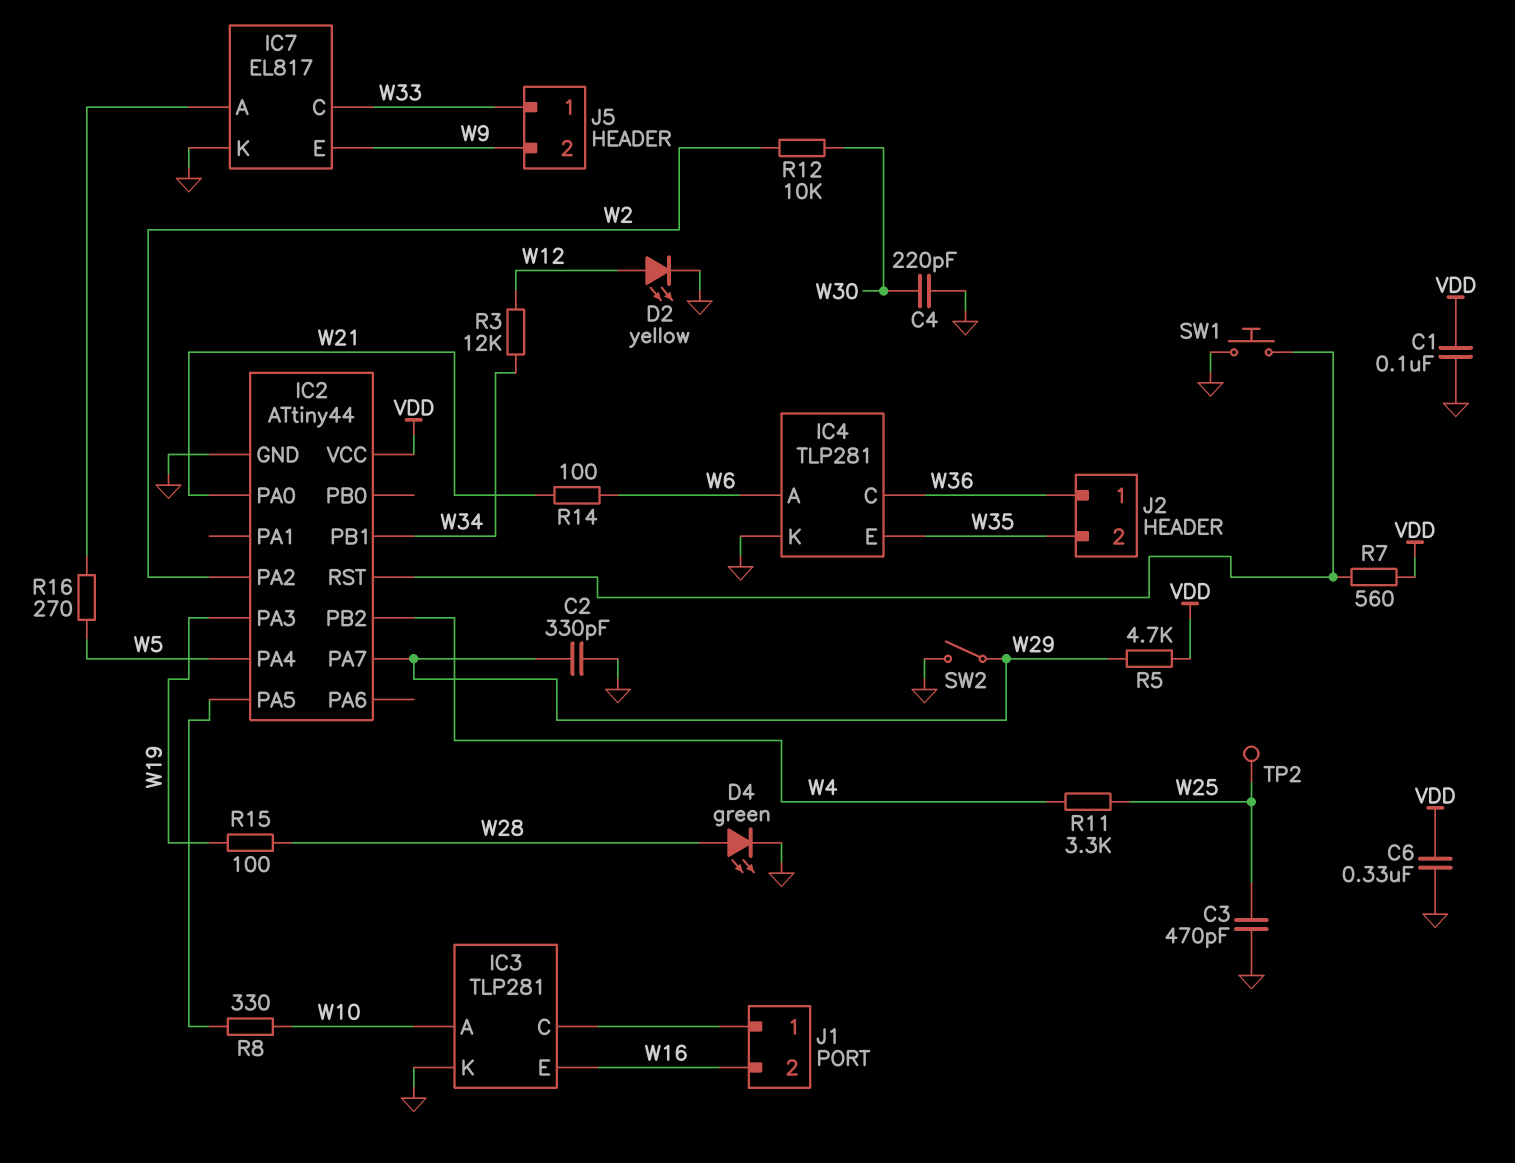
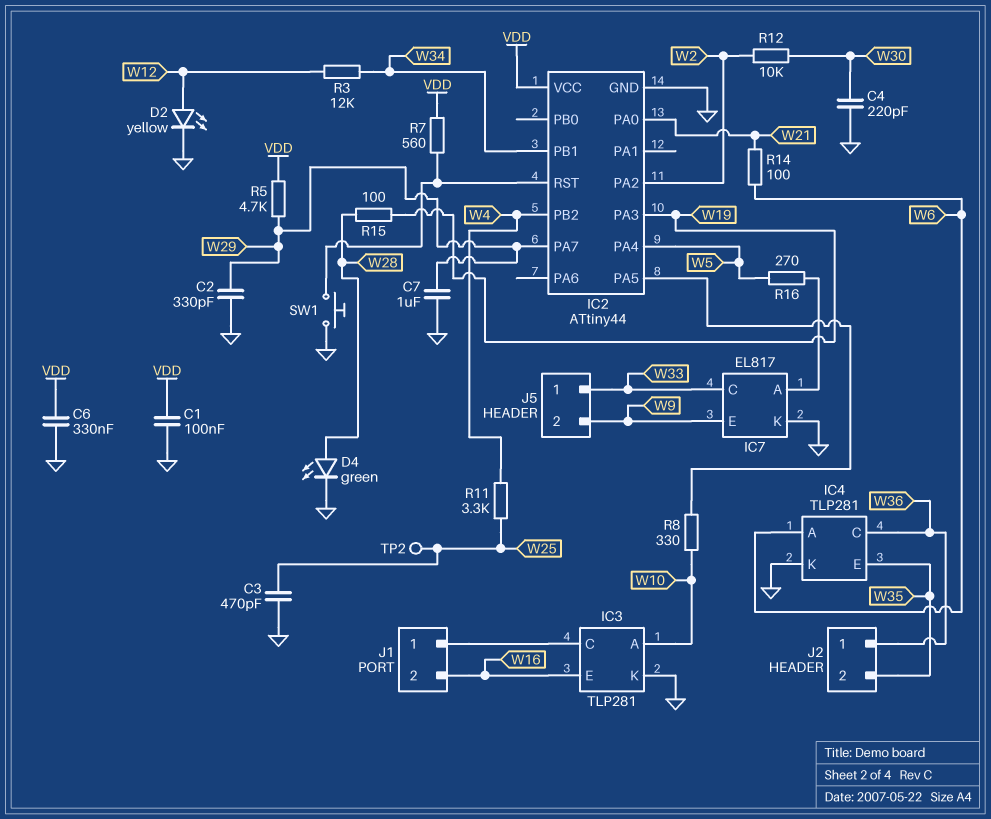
C7: none -> 1uF (GND, W29)
SW2: switch (GND, W29) -> none

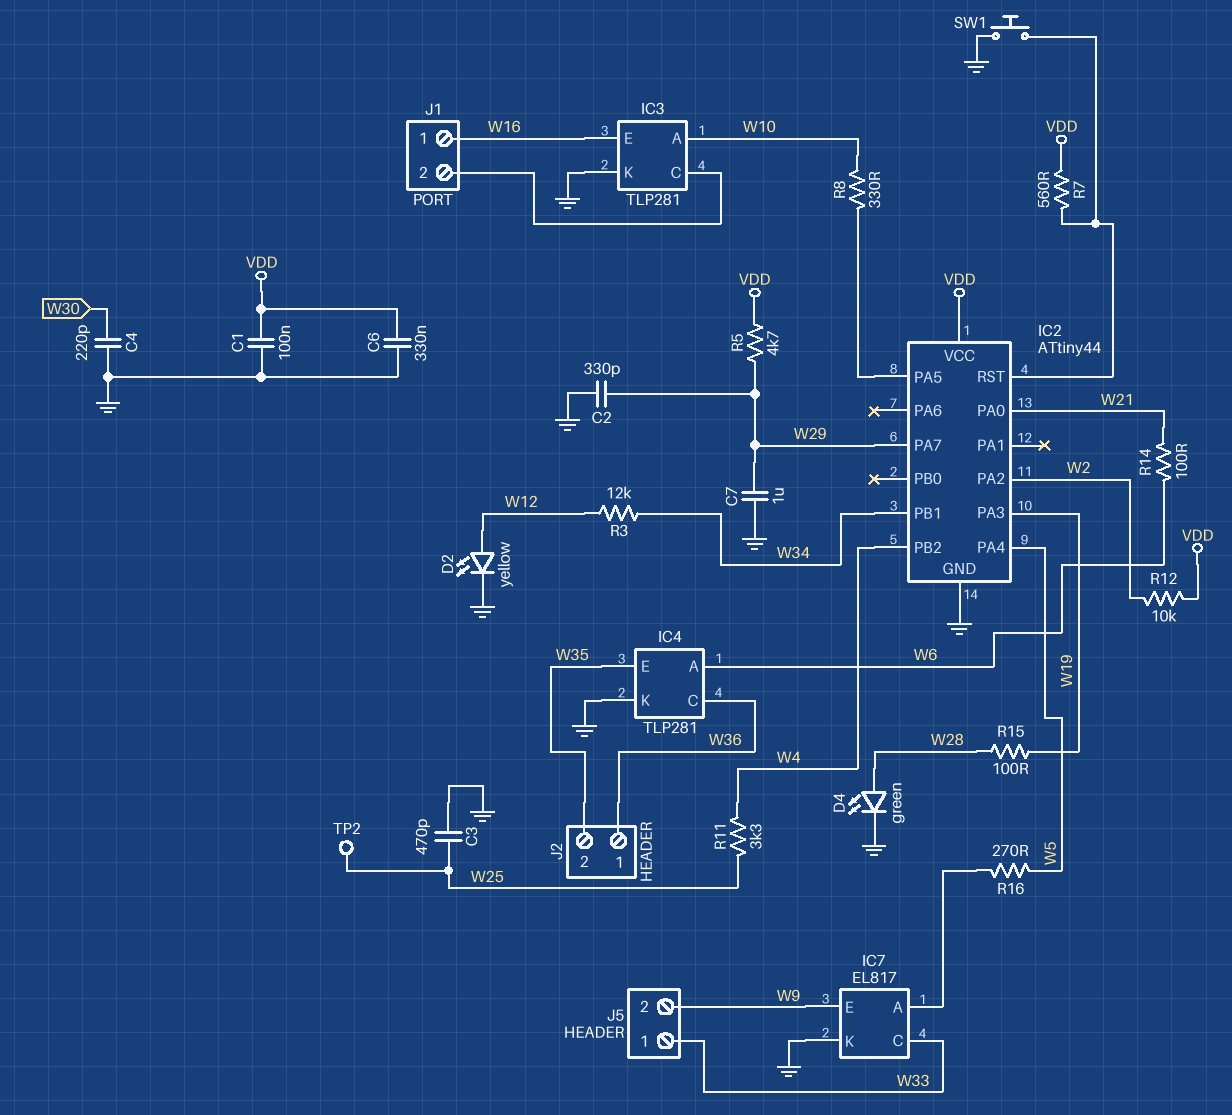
J1 pin 1: IC3/C -> W16
J1 pin 2: W16 -> IC3/C
R12: 10k (W2, W30) -> 10k (VDD, W2)

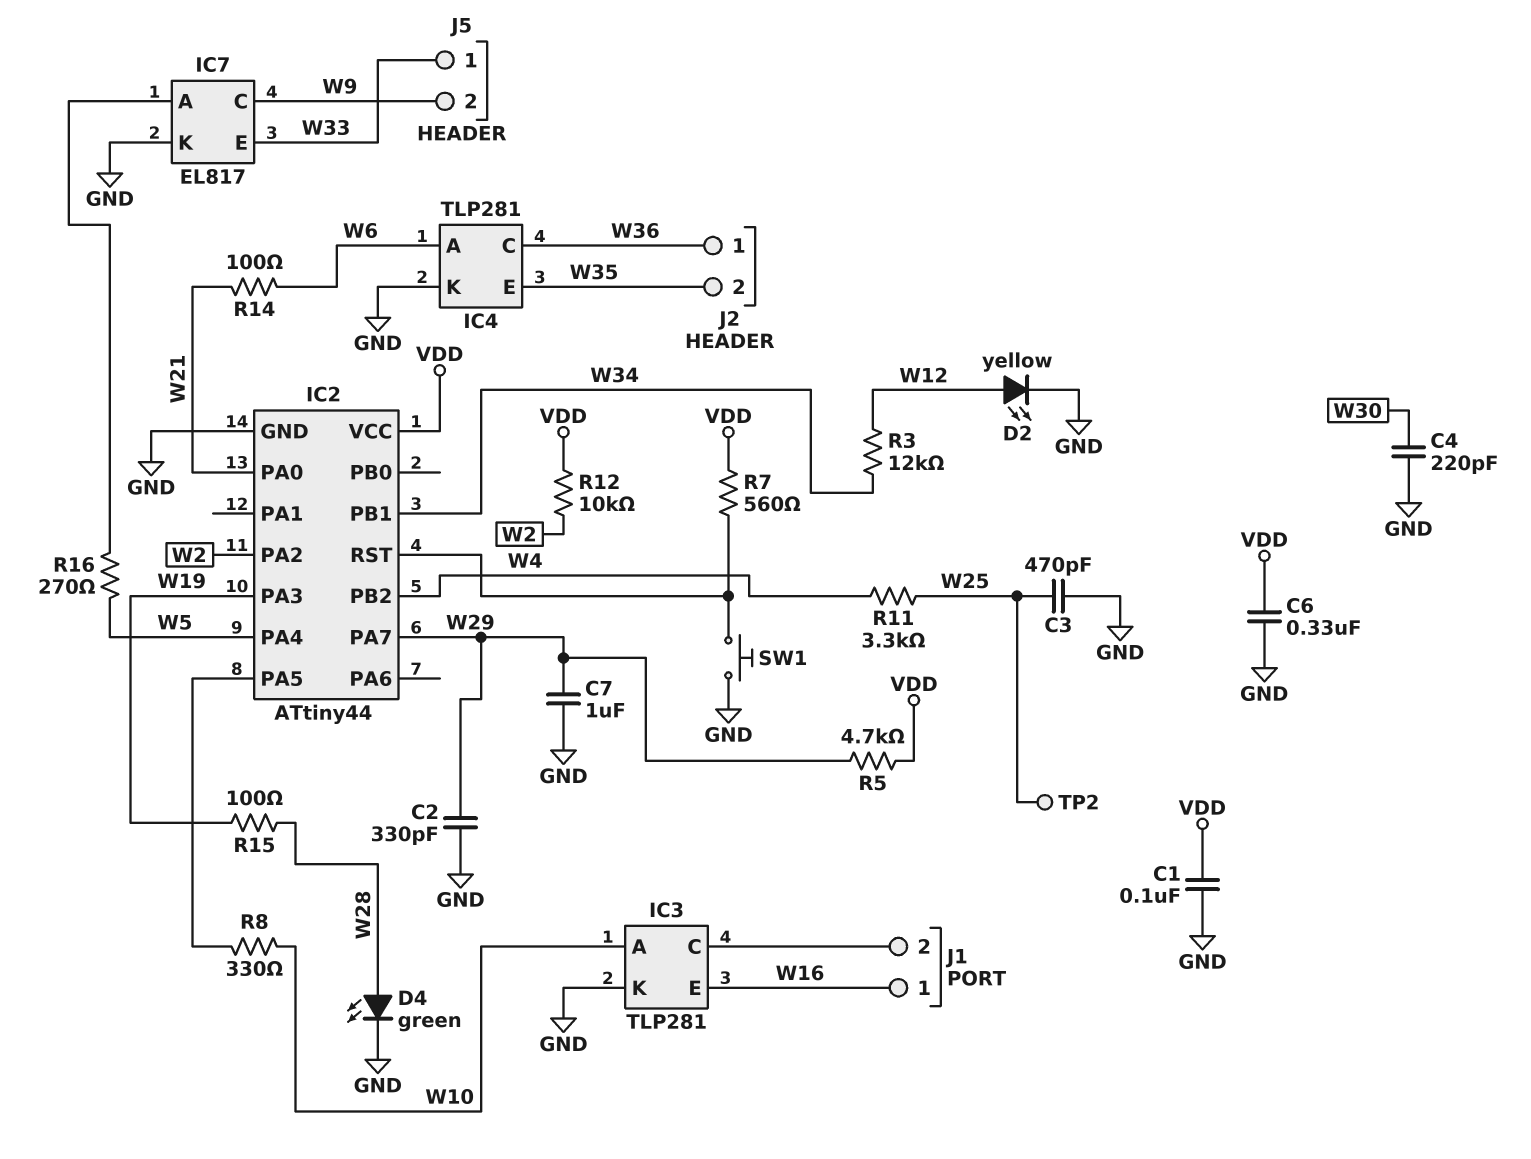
IC7 pin C: W33 -> W9
IC7 pin E: W9 -> W33

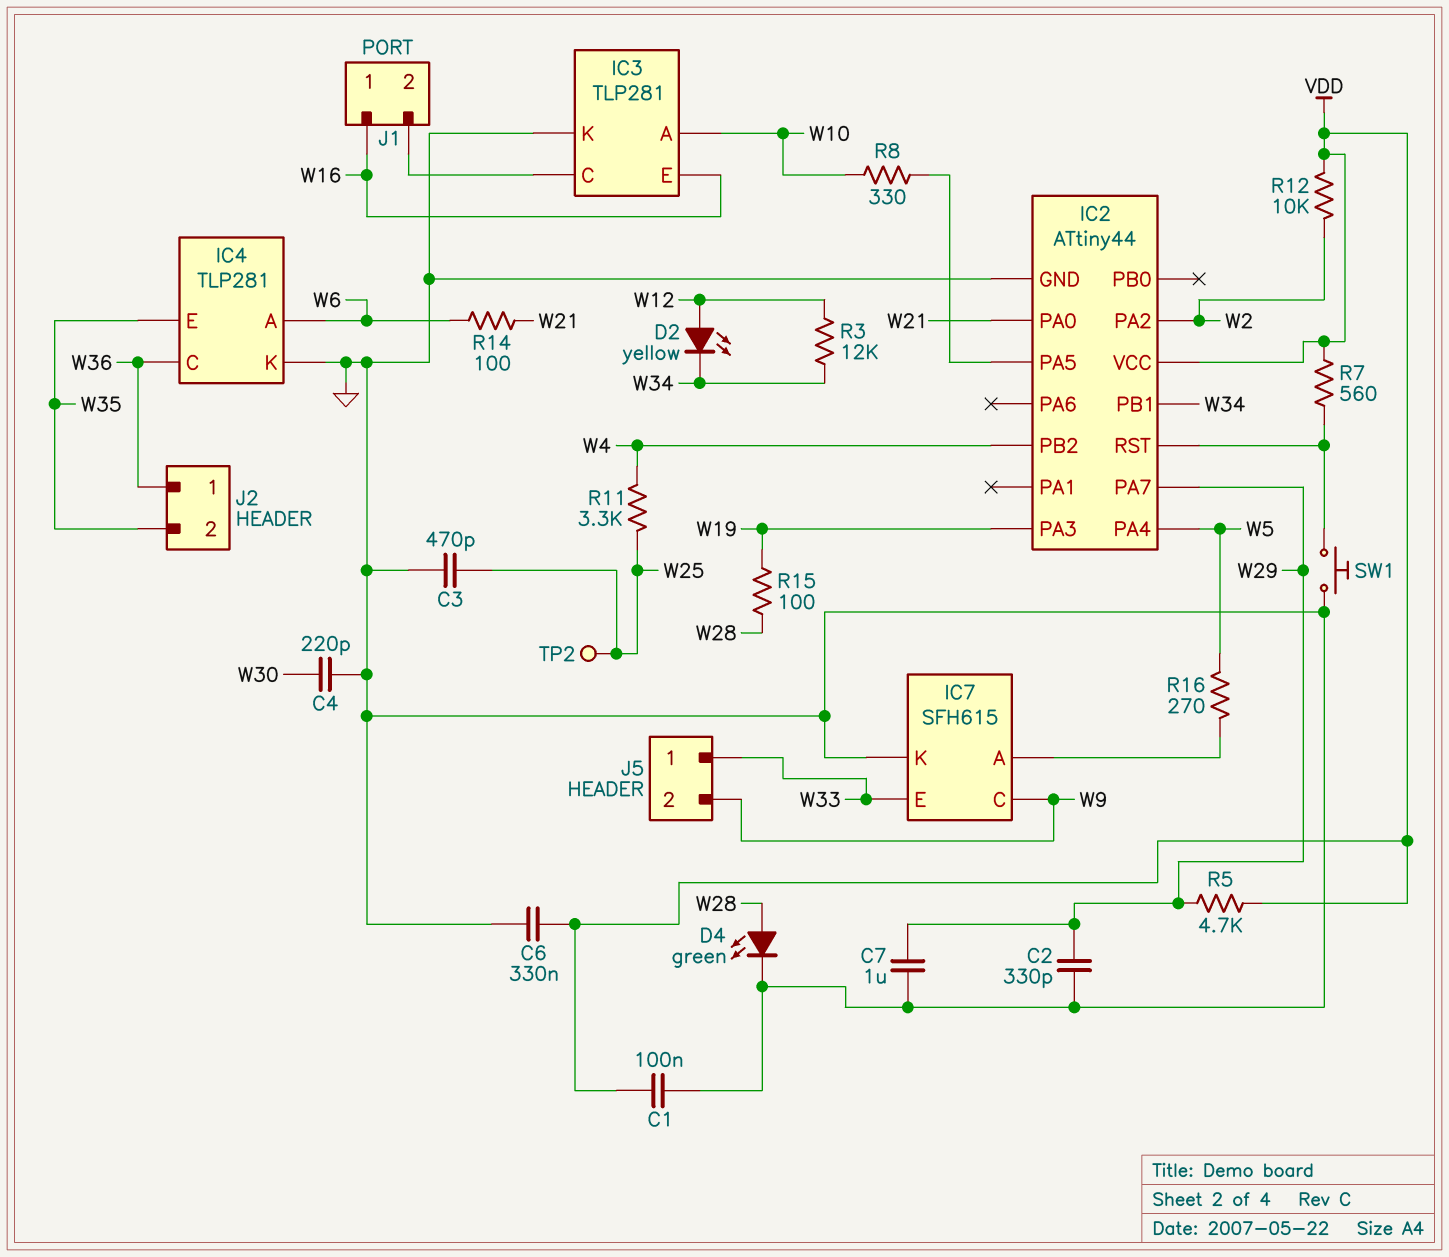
D2: LED yellow (A W12, K GND) -> LED yellow (A W12, K W34)
IC7: EL817 -> SFH615

